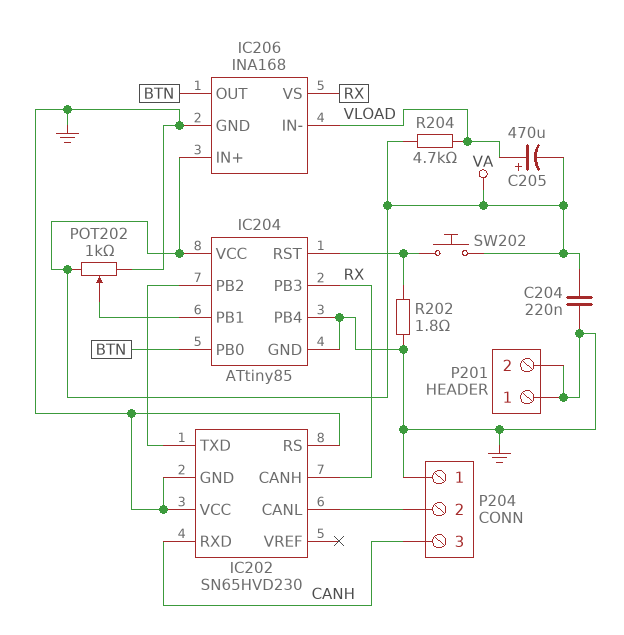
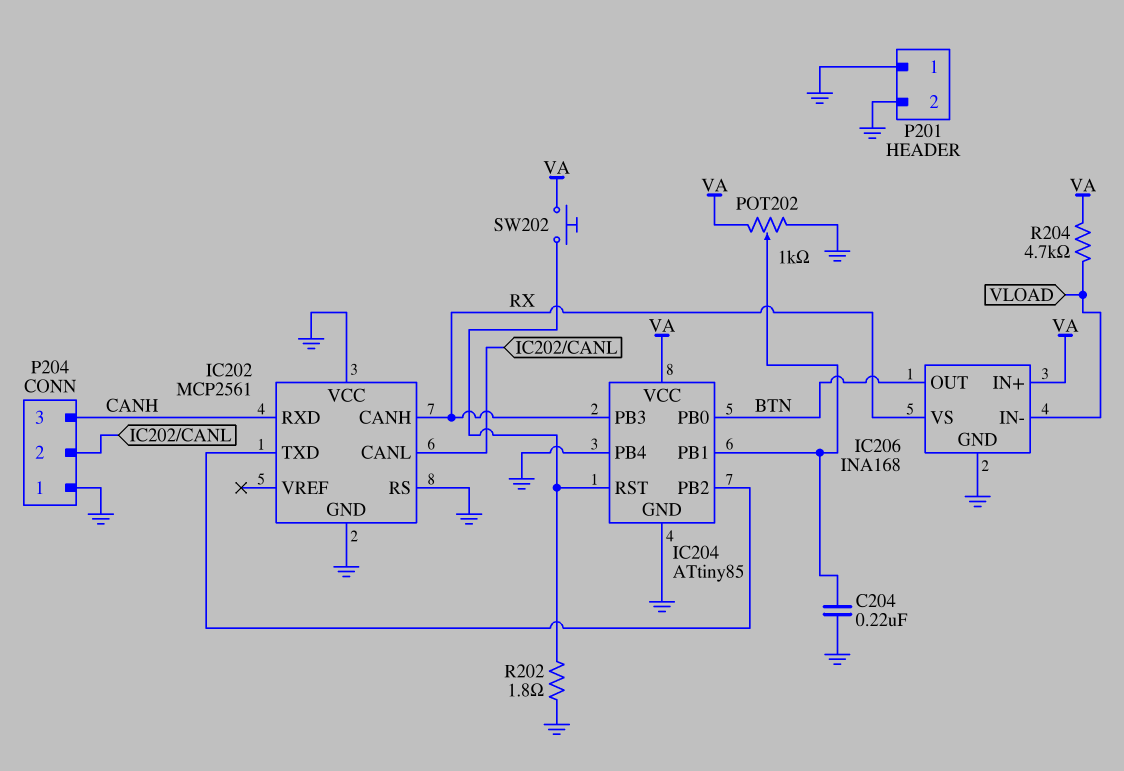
C204: 220nF (GND, VA) -> 220nF (GND, IC204/PB1)
C205: 470uF (plus VLOAD, minus VA) -> none
IC202: SN65HVD230 -> MCP2561

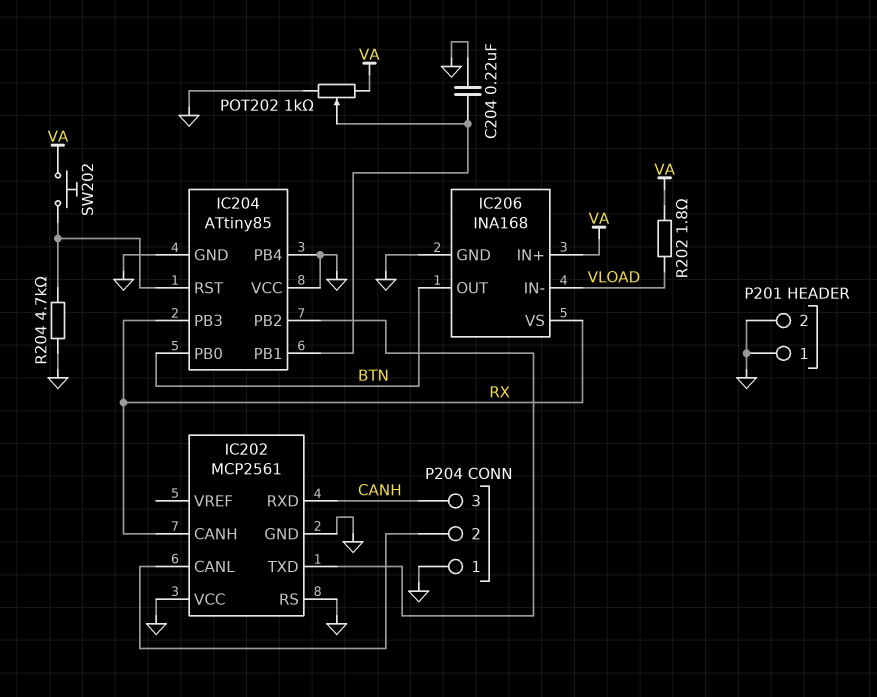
IC204 pin VCC: VA -> GND
R202: 1.8 (GND, IC204/RST) -> 1.8 (VA, VLOAD)
R204: 4.7k (VA, VLOAD) -> 4.7k (GND, IC204/RST)

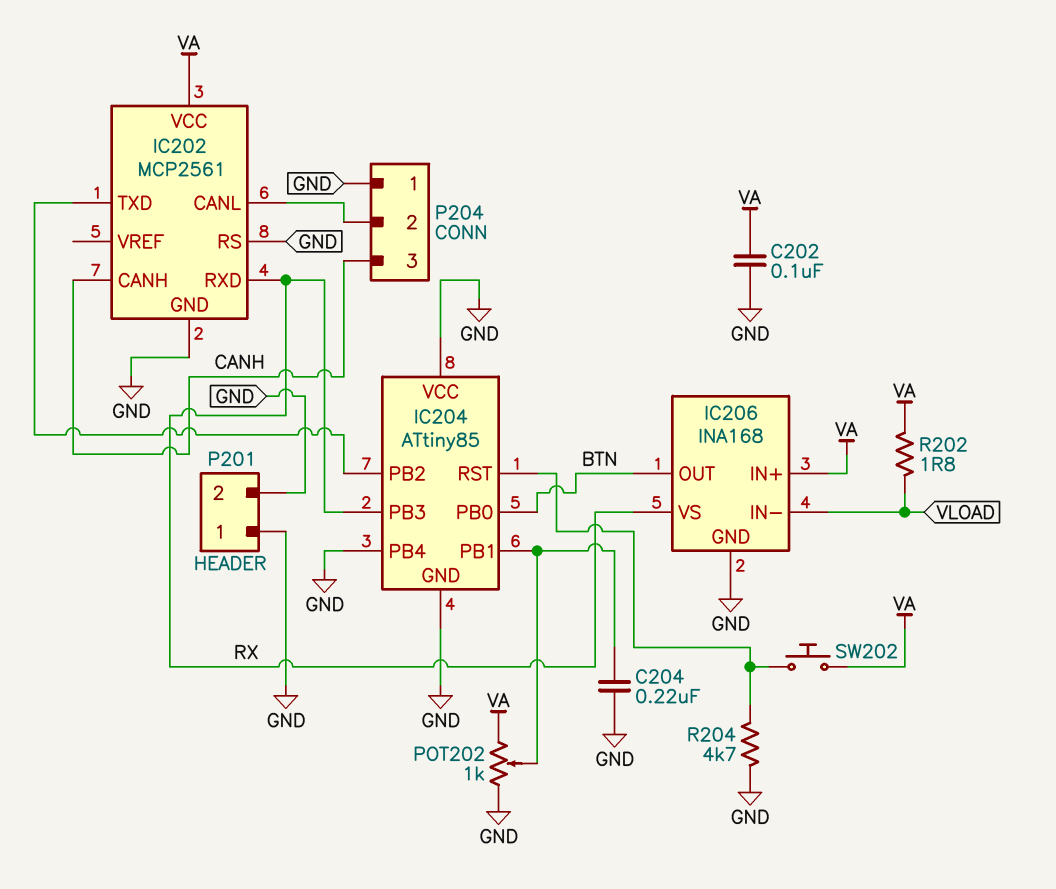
C202: none -> 100nF (GND, VA)
IC202 pin CANH: RX -> CANH
IC202 pin RXD: CANH -> RX
IC202 pin VCC: GND -> VA

